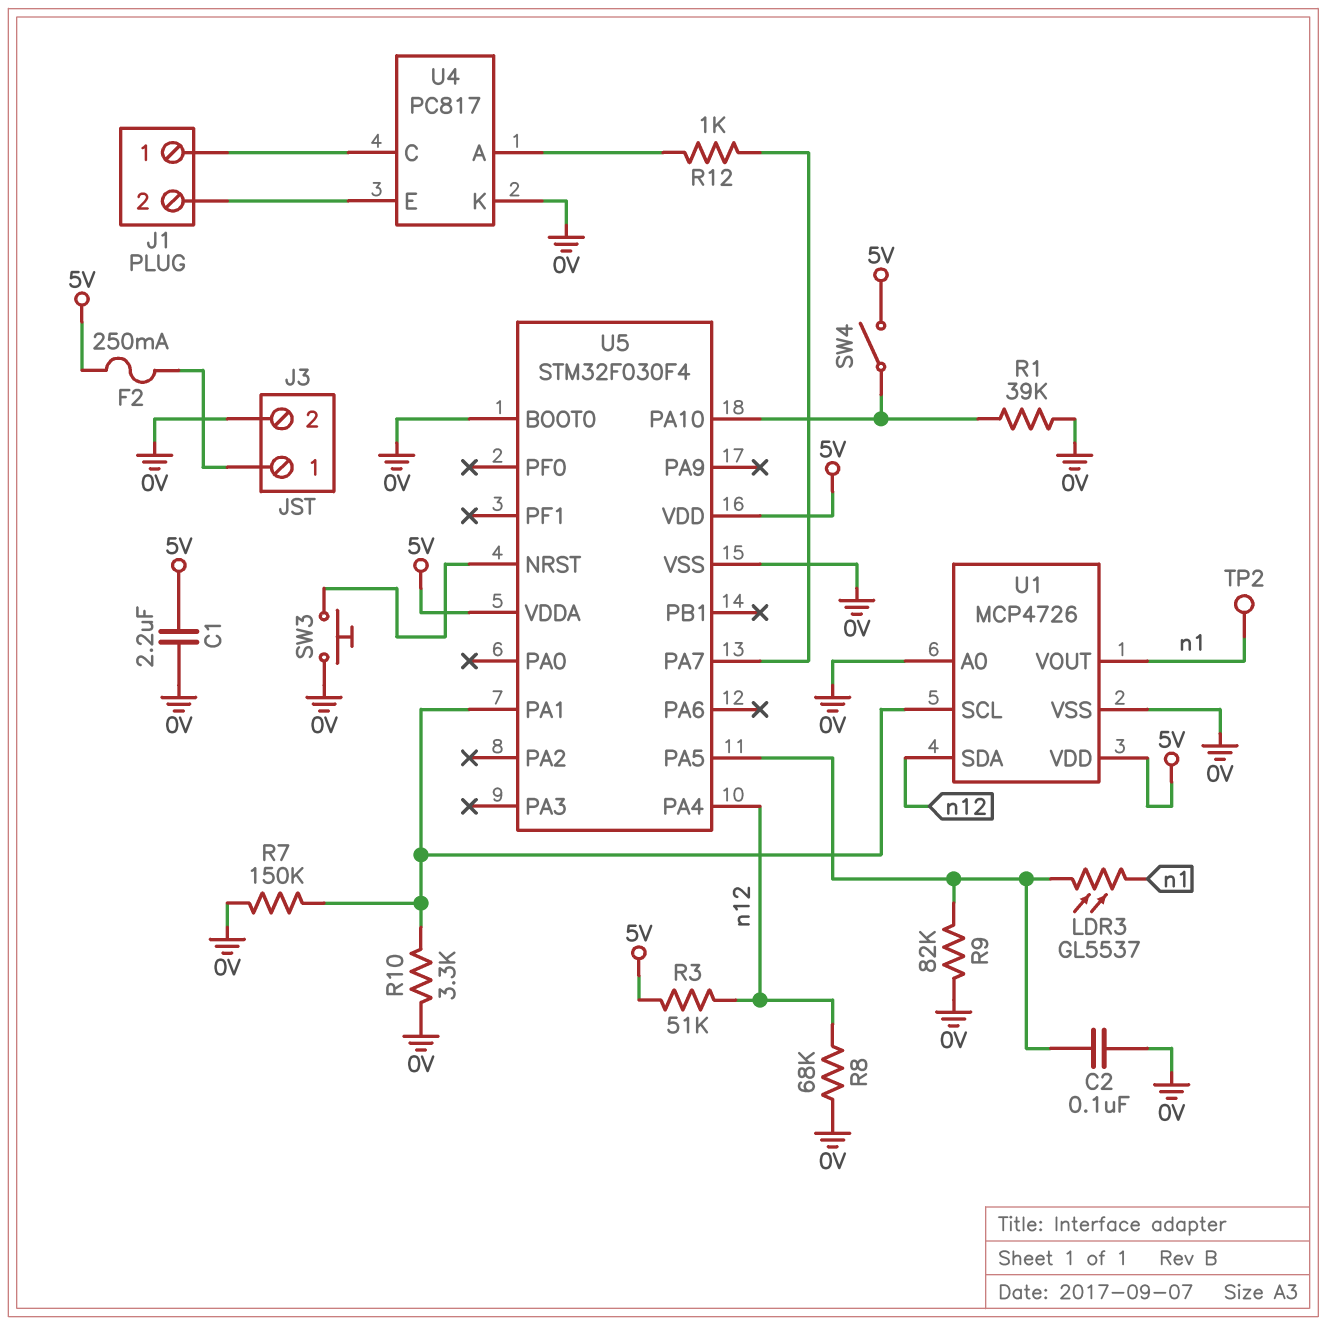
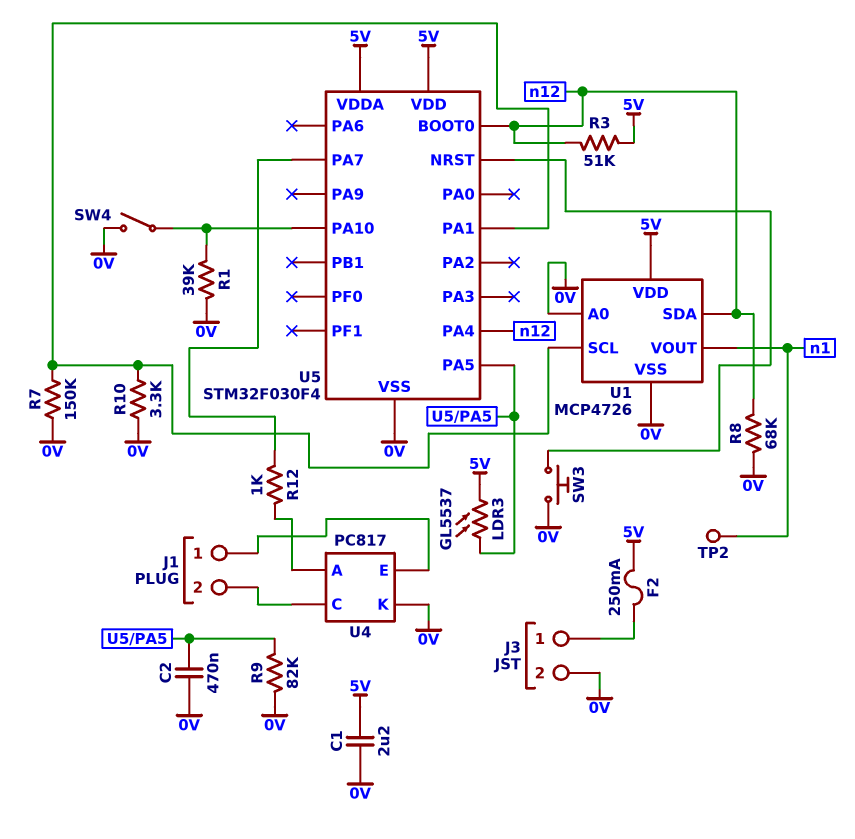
C2: 100nF (0V, U5/PA5) -> 470nF (0V, U5/PA5)
LDR3: GL5537 (U5/PA5, n1) -> GL5537 (5V, U5/PA5)
SW4: switch (5V, U5/PA10) -> switch (0V, U5/PA10)
U4 pin C: J1/1 -> J1/2
U4 pin E: J1/2 -> J1/1
U5 pin BOOT0: 0V -> n12

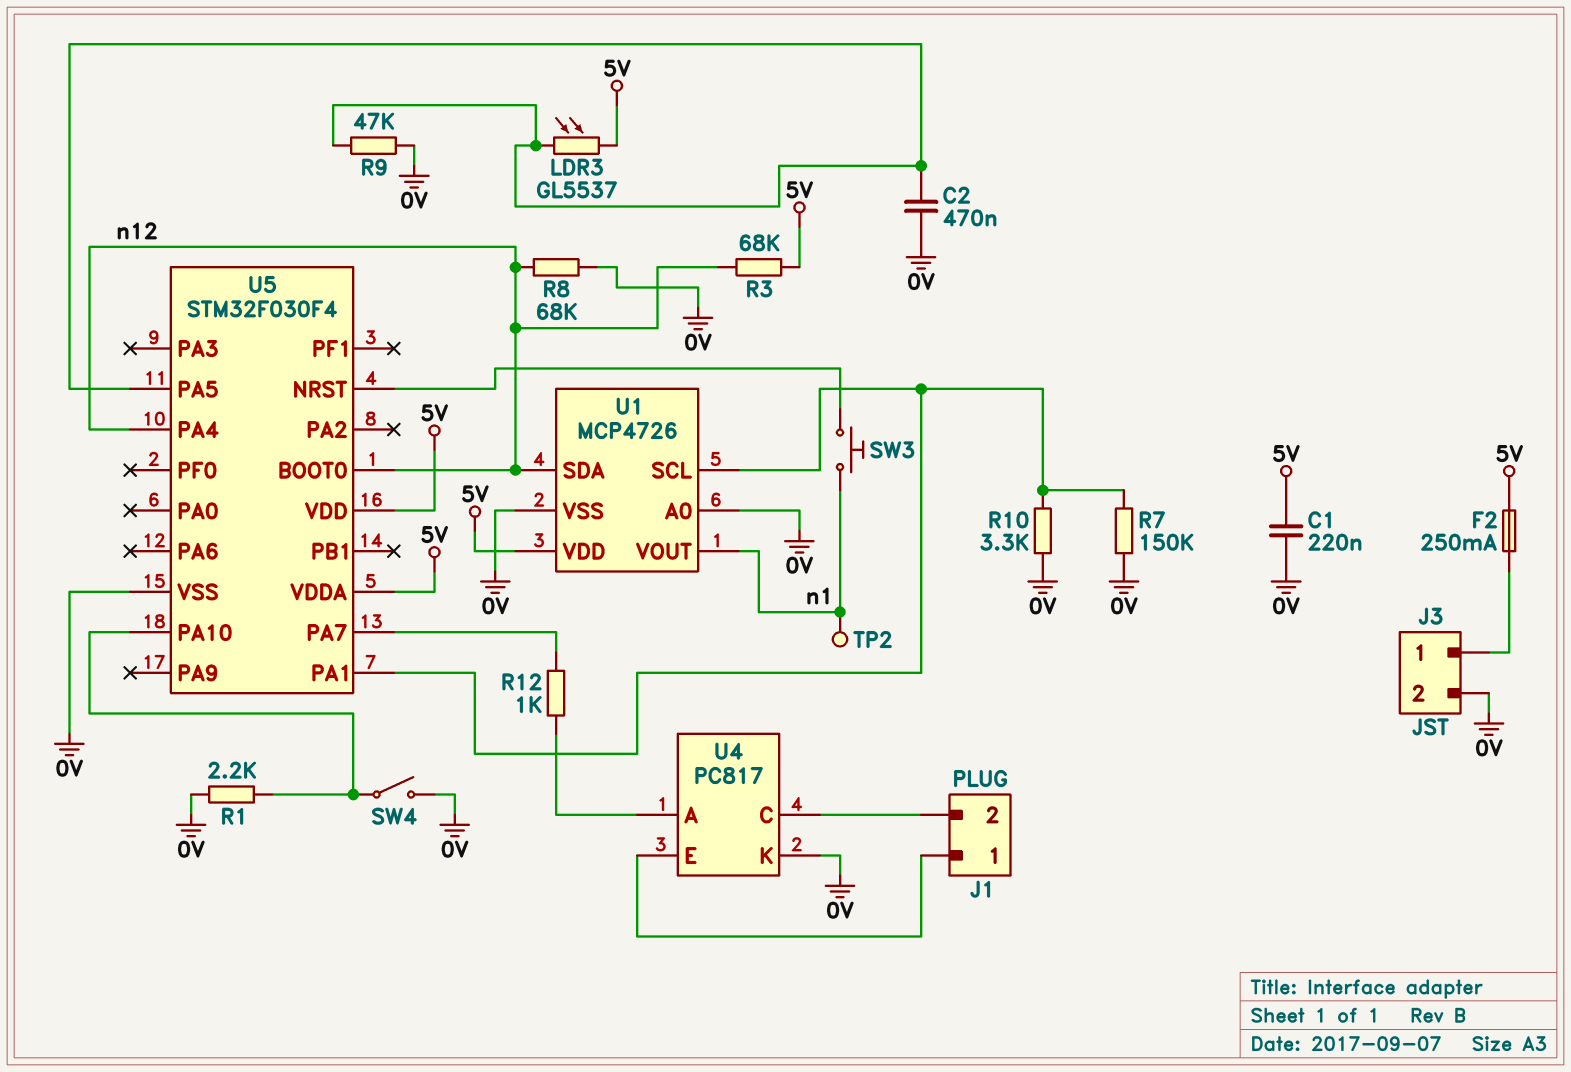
C1: 2.2uF (0V, 5V) -> 220nF (0V, 5V)
R1: 39k (0V, U5/PA10) -> 2.2k (0V, U5/PA10)
R3: 51k (5V, n12) -> 68k (5V, n12)
R9: 82k (0V, U5/PA5) -> 47k (0V, U5/PA5)
SW3: button (0V, U5/NRST) -> button (U5/NRST, n1)

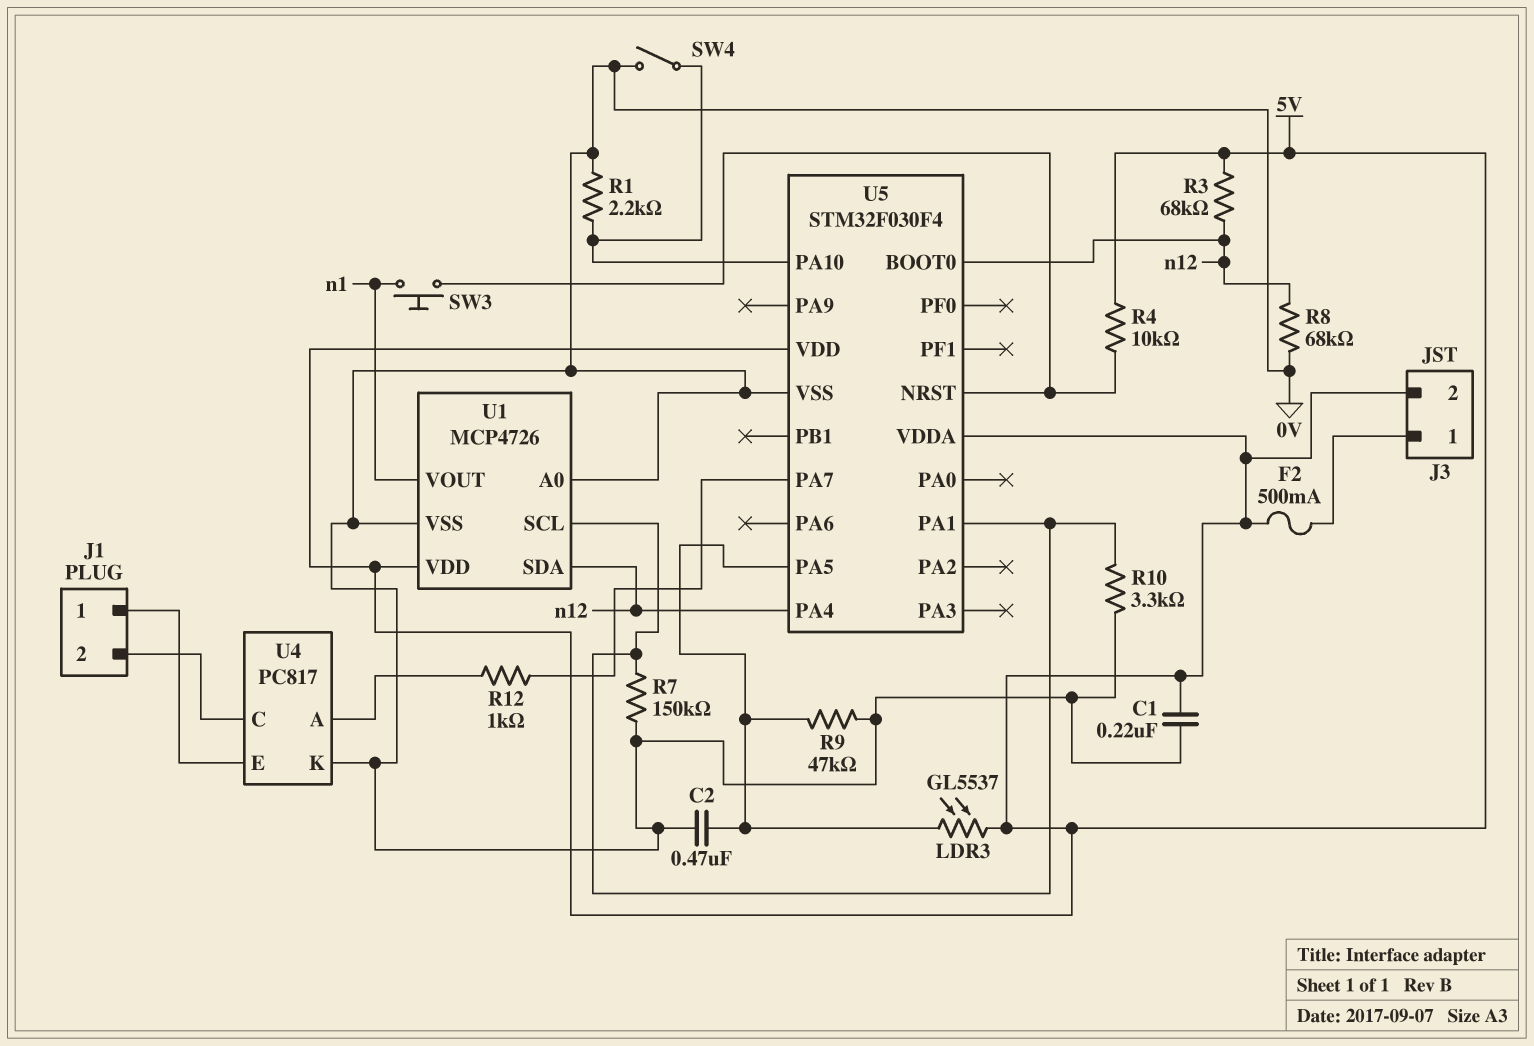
F2: 250mA (5V, J3/1) -> 500mA (5V, J3/1)
J3 pin 2: 0V -> 5V
R4: none -> 10k (5V, U5/NRST)
TP2: test point (n1) -> none

